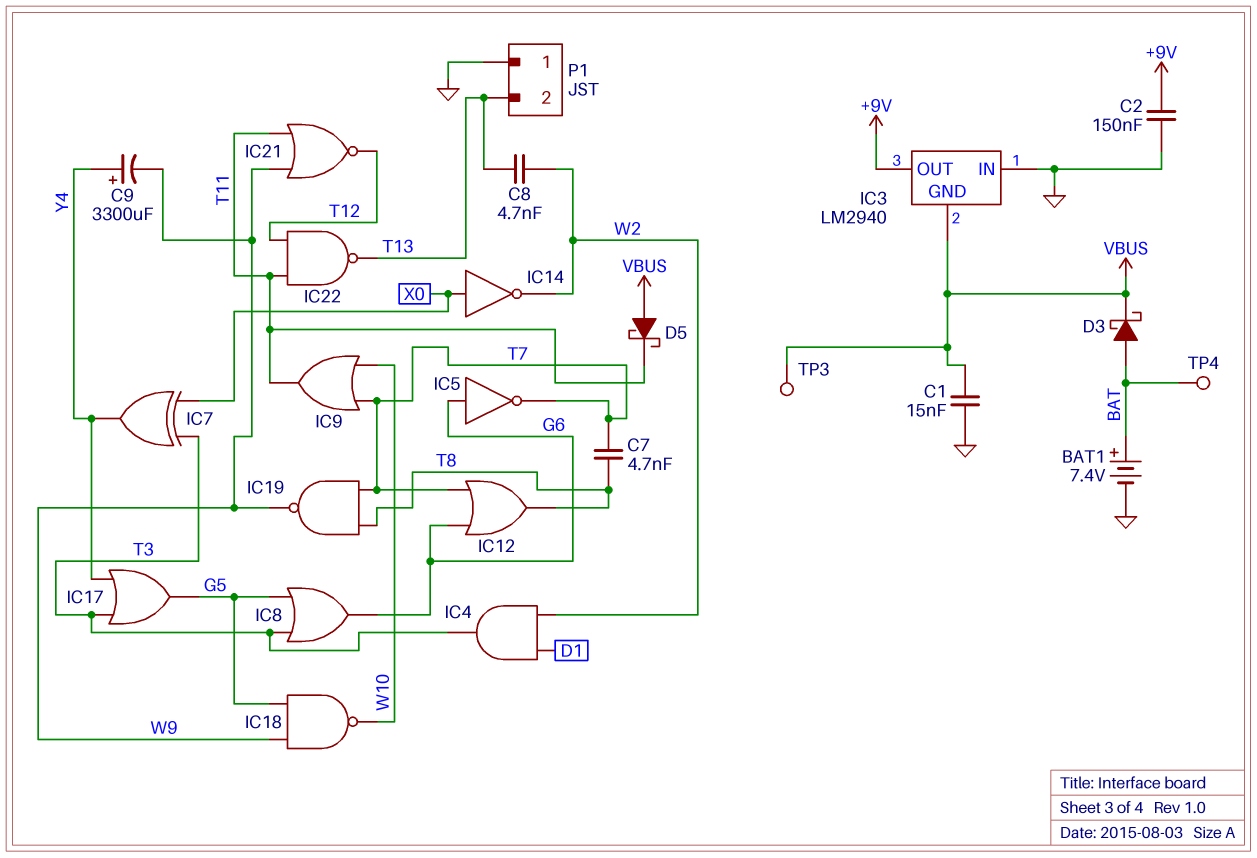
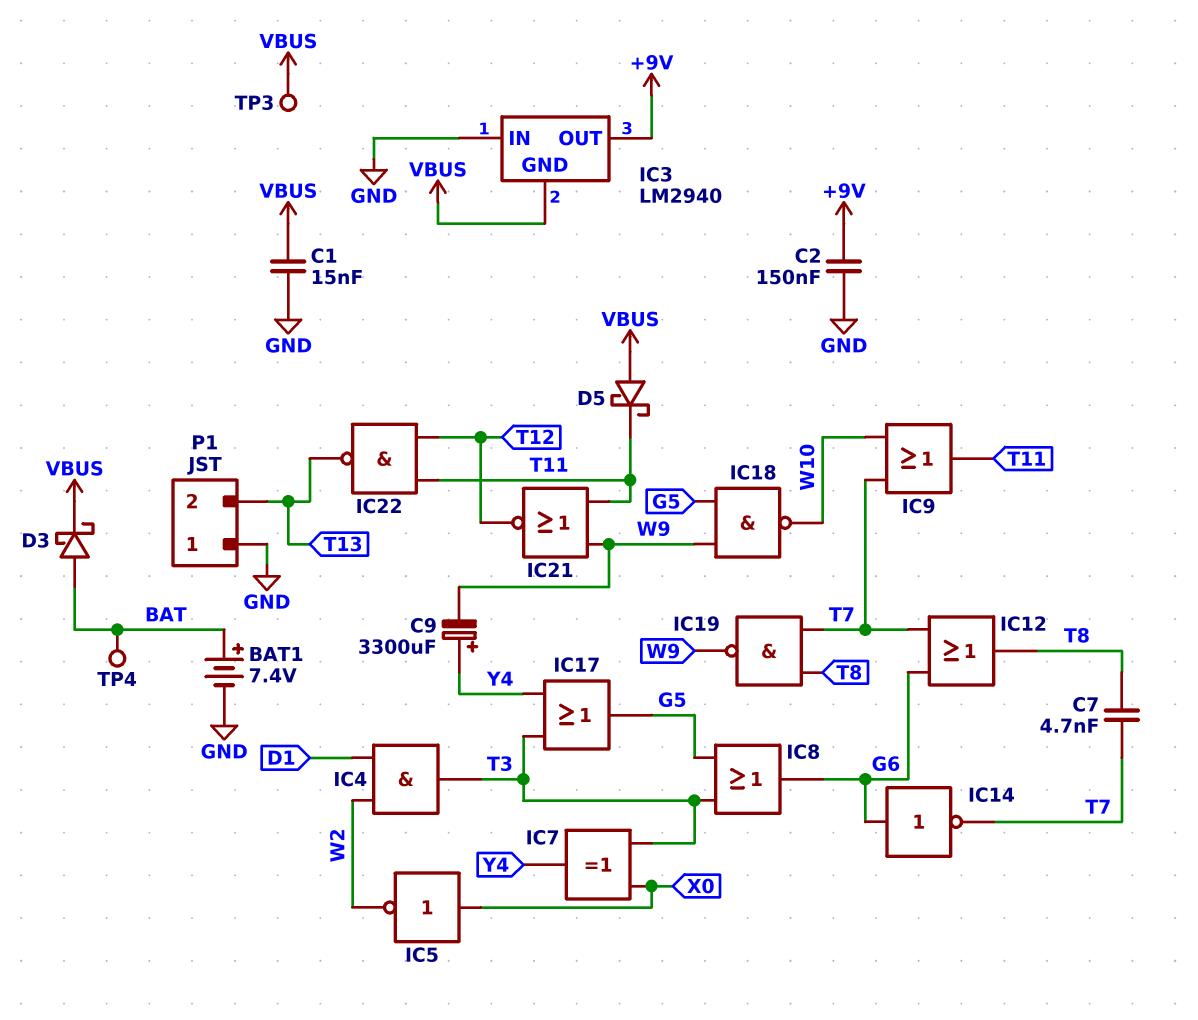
C8: 4.7nF (T13, W2) -> none
IC5: NOT (in G6, out T7) -> NOT (in X0, out W2)
IC14: NOT (in X0, out W2) -> NOT (in G6, out T7)

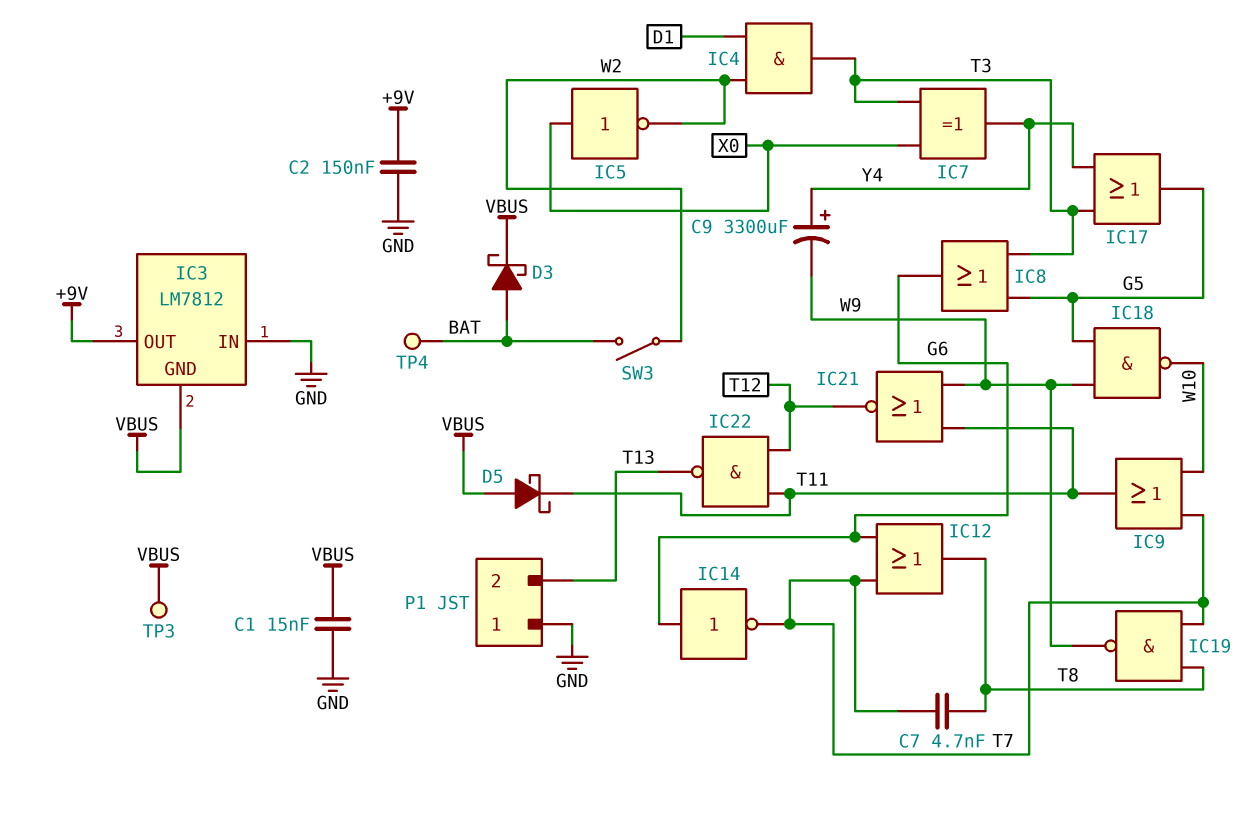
BAT1: 7.4V (plus BAT, minus GND) -> none
IC3: LM2940 -> LM7812
SW3: none -> switch (BAT, W2)

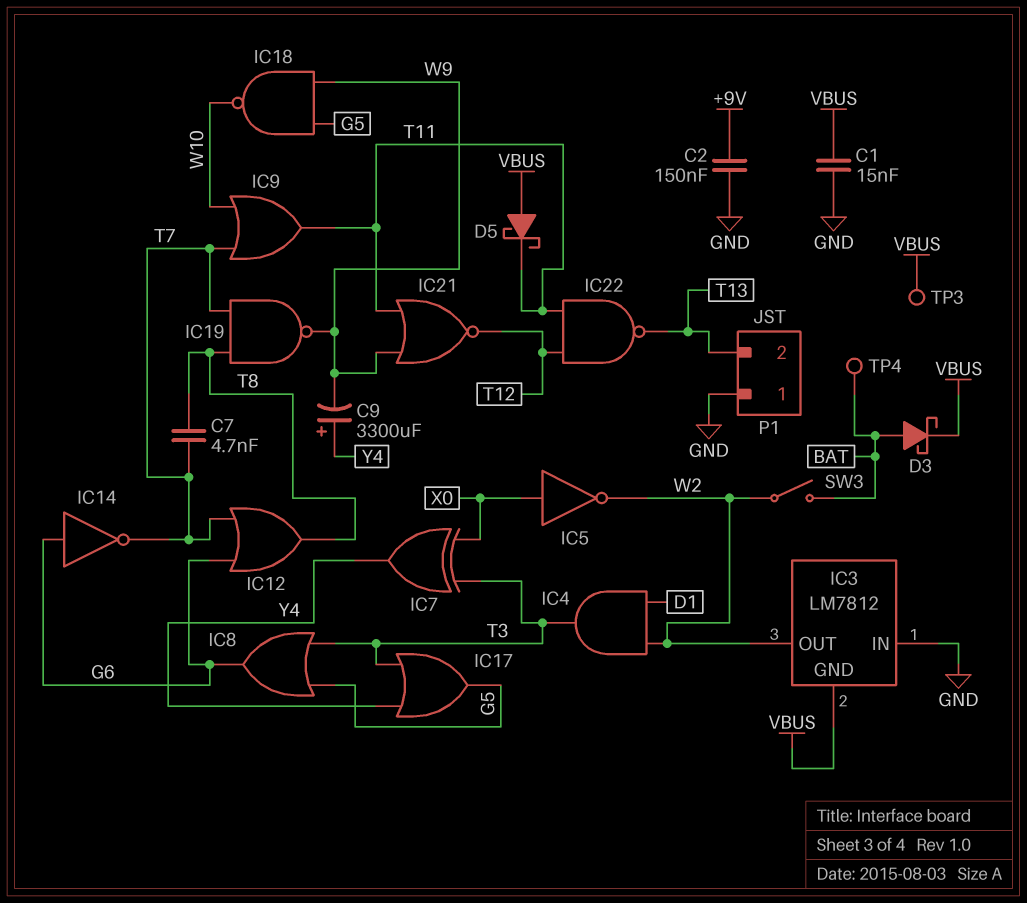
IC3 pin OUT: +9V -> W2

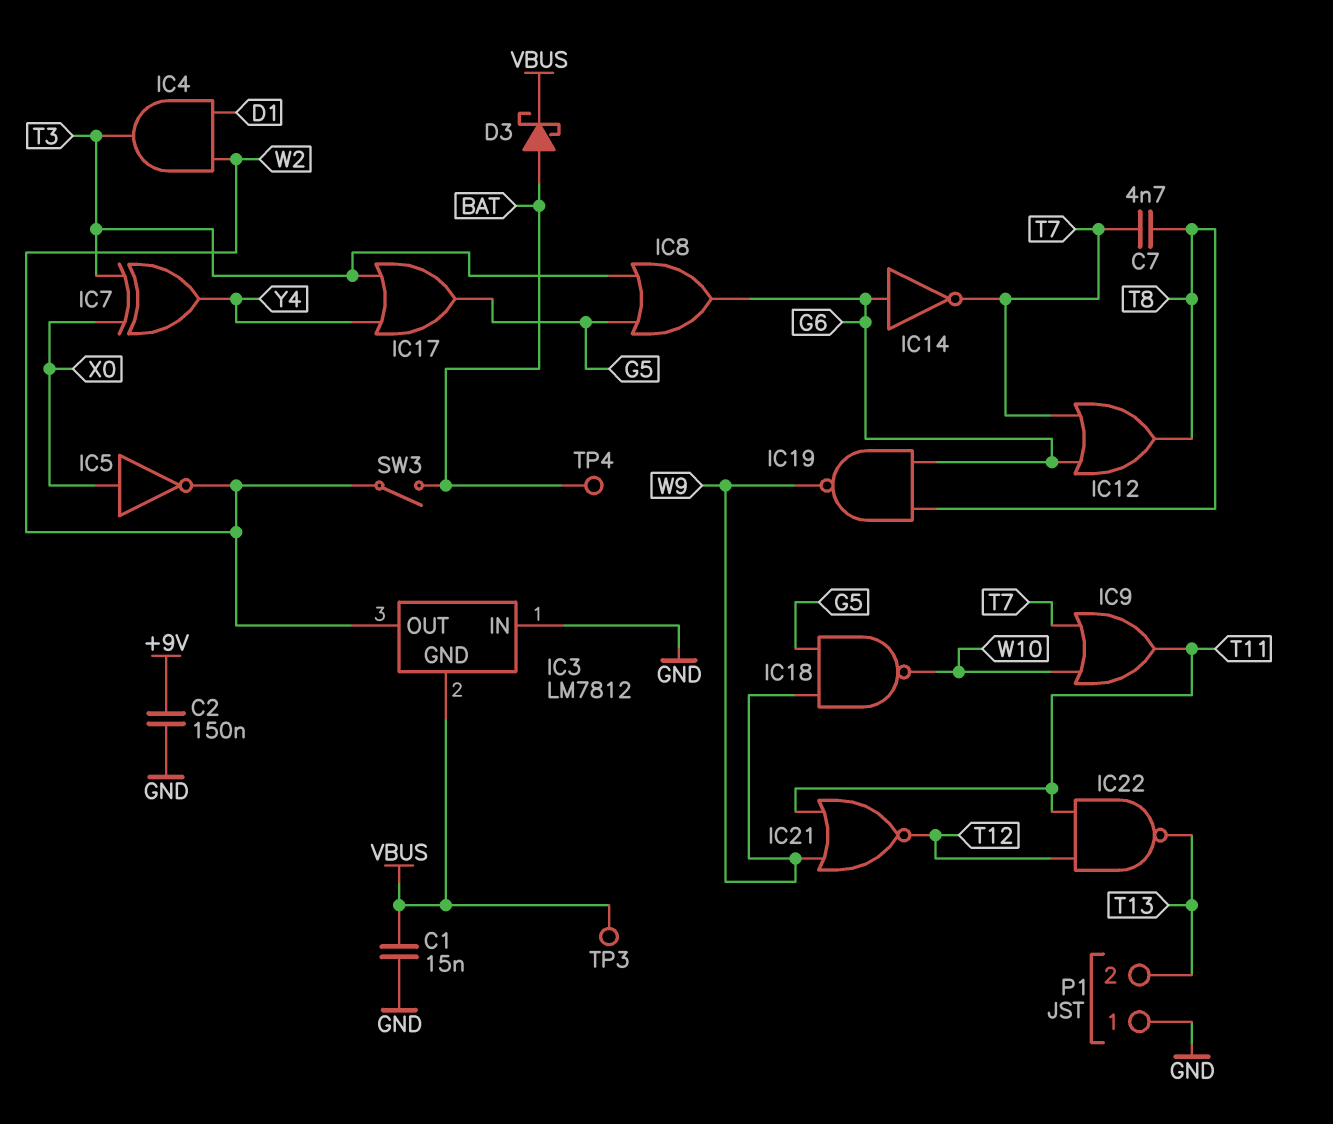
C9: 3300uF (plus Y4, minus W9) -> none
D5: schottky (A VBUS, K T11) -> none
IC19: NAND (in T7, in T8, out W9) -> NAND (in G6, in T8, out W9)

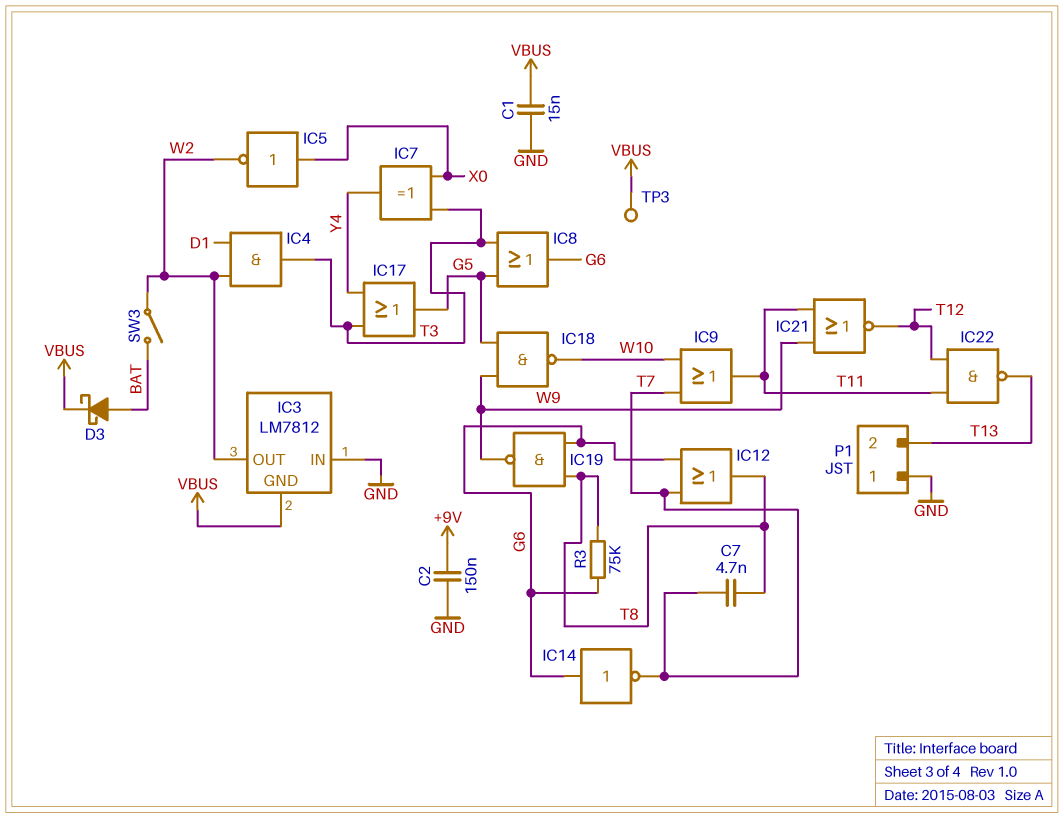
R3: none -> 75k (G6, T8)
TP4: test point (BAT) -> none

